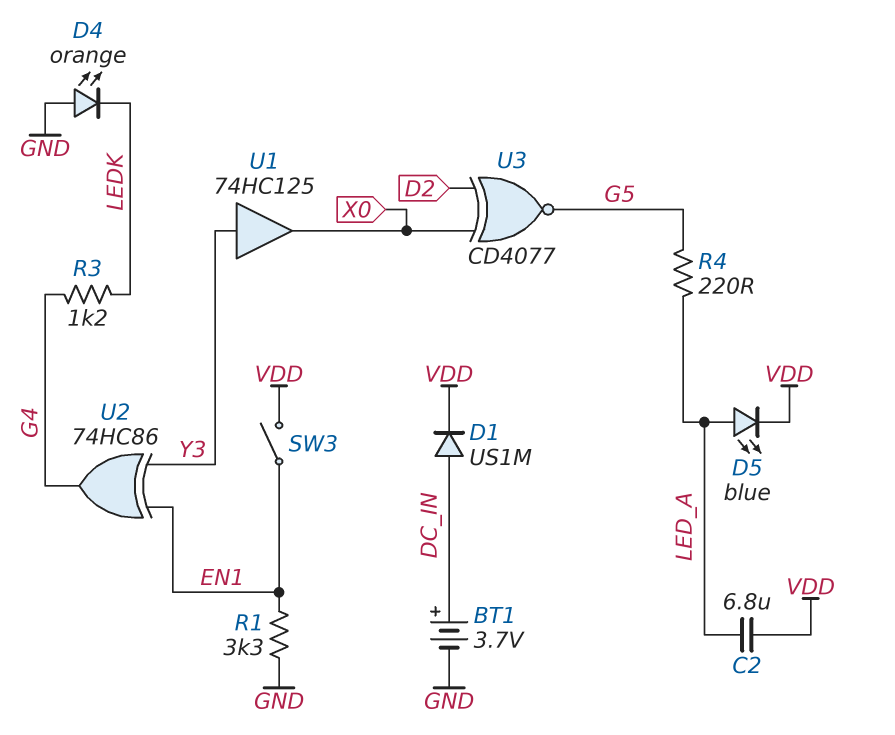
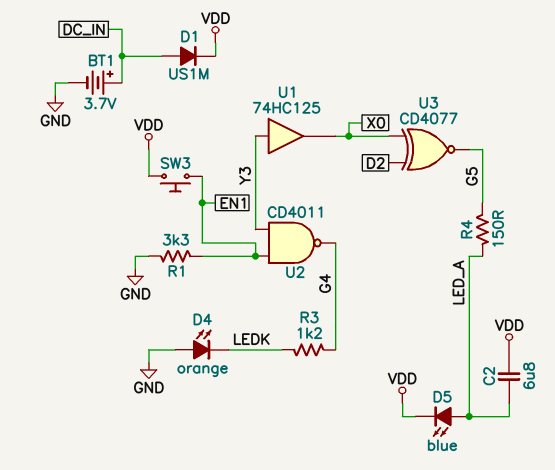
R4: 220 (G5, LED_A) -> 150 (G5, LED_A)
SW3: switch (EN1, VDD) -> button (EN1, VDD)
U2: XOR 74HC86 (in EN1, in Y3, out G4) -> NAND CD4011 (in EN1, in Y3, out G4)

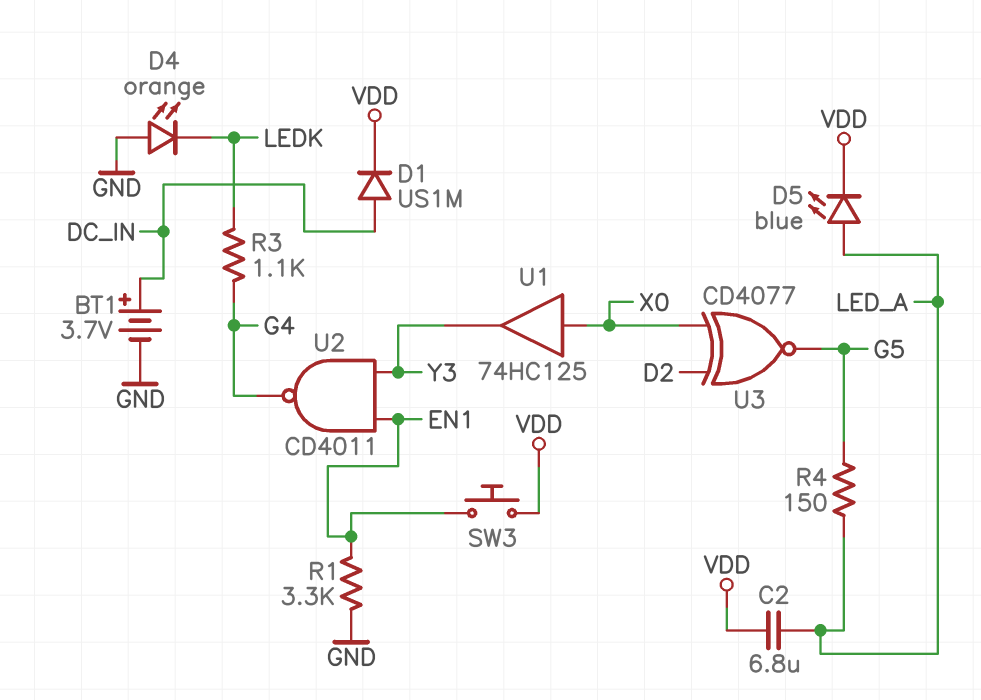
R3: 1.2k (G4, LEDK) -> 1.1k (G4, LEDK)
U1: buffer 74HC125 (in Y3, out X0) -> buffer 74HC125 (in X0, out Y3)

